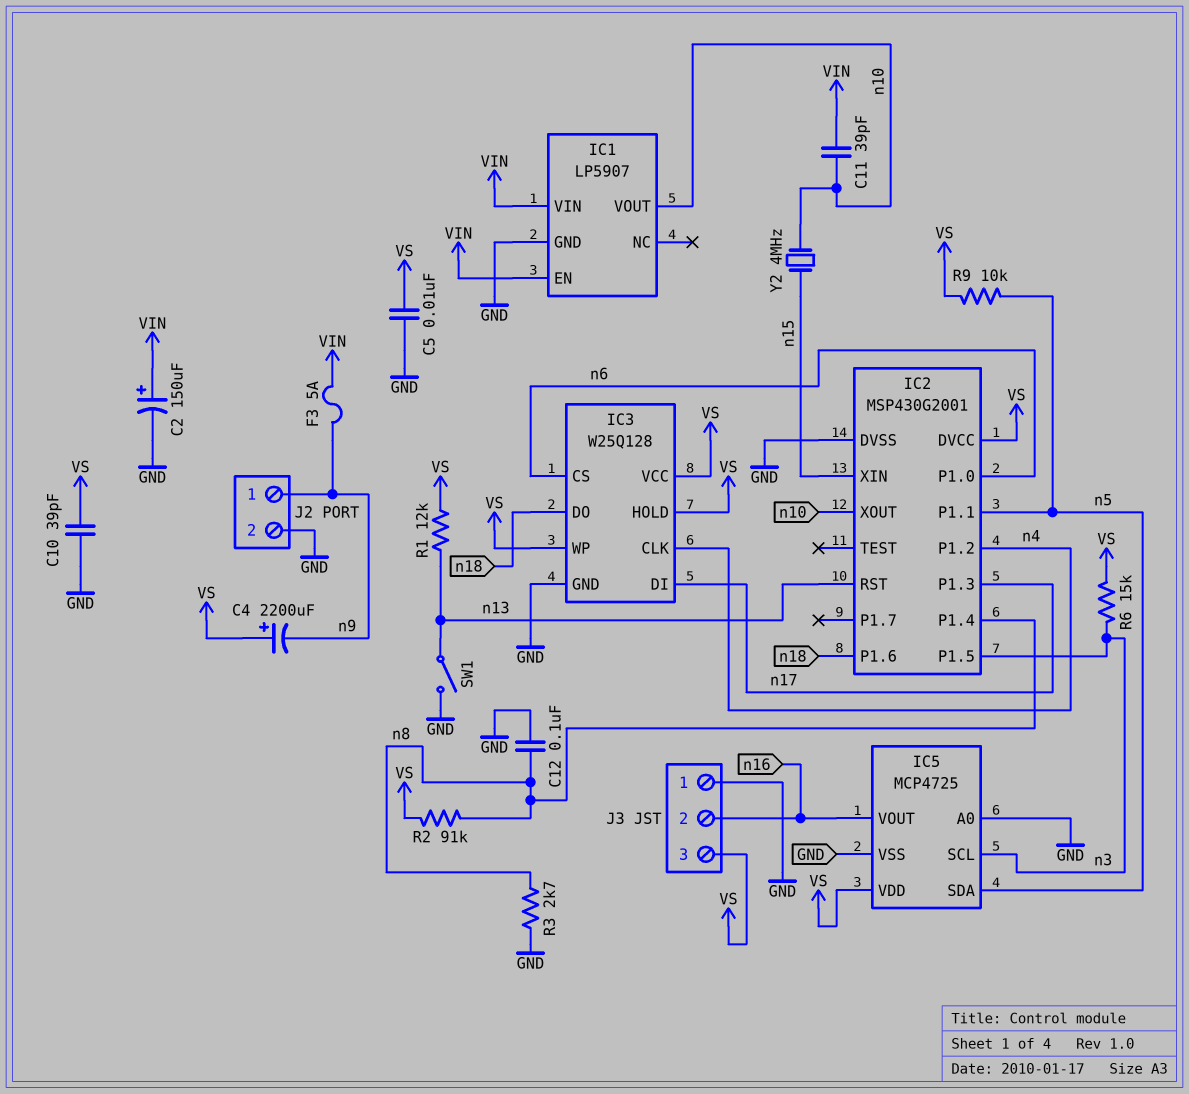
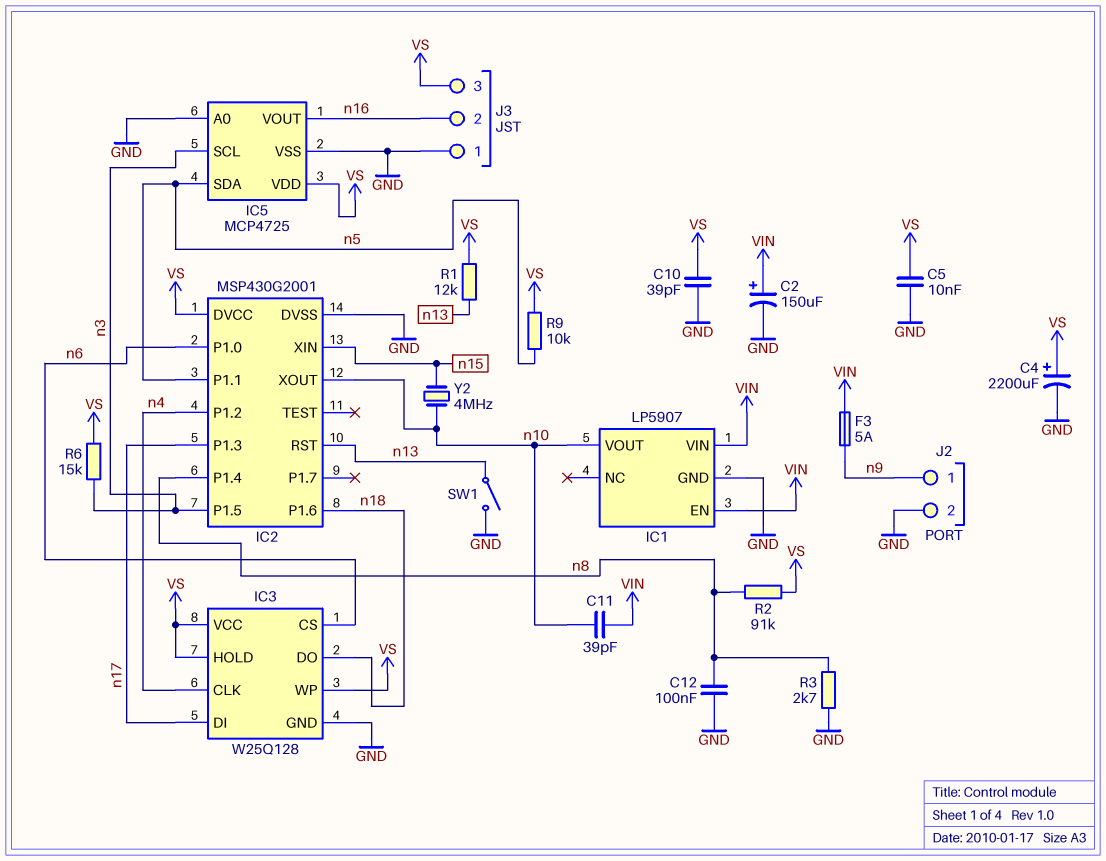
C4: 2200uF (plus VS, minus n9) -> 2200uF (plus VS, minus GND)

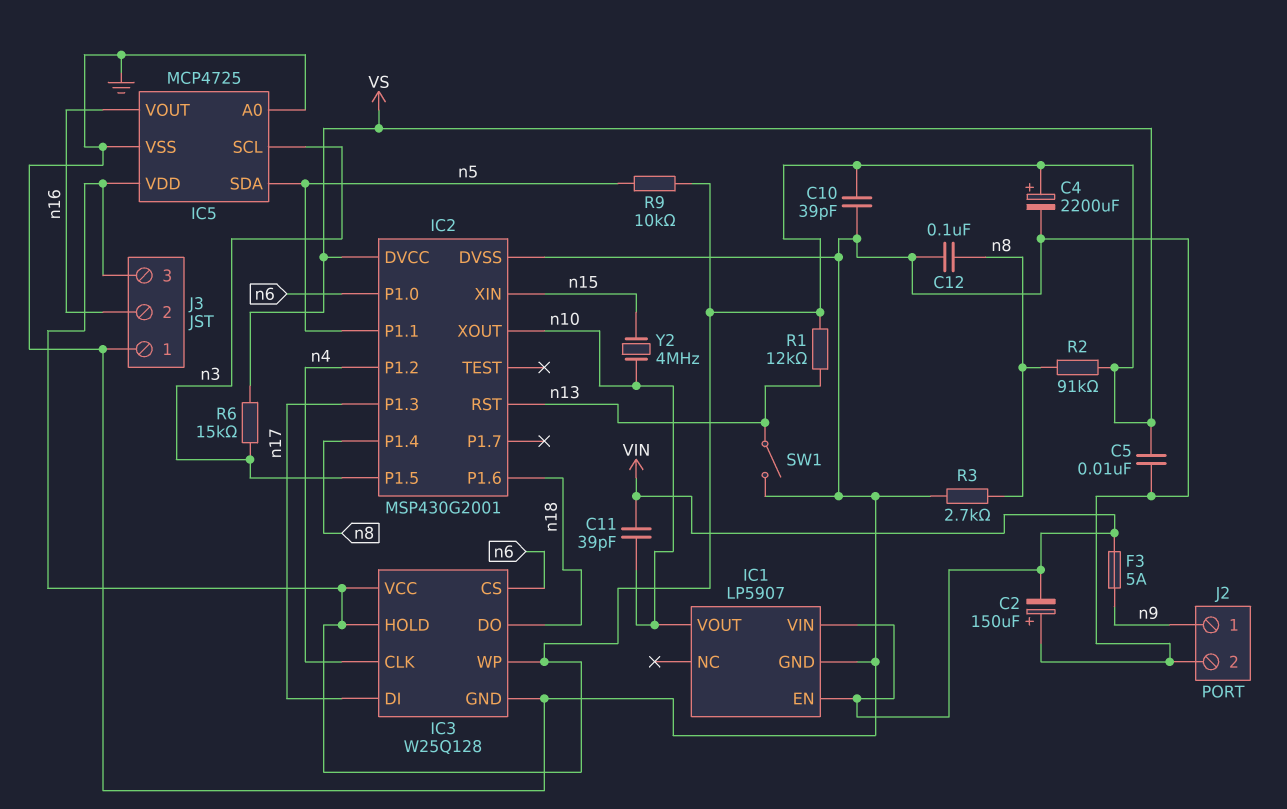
C2: 150uF (plus VIN, minus GND) -> 150uF (plus GND, minus VIN)

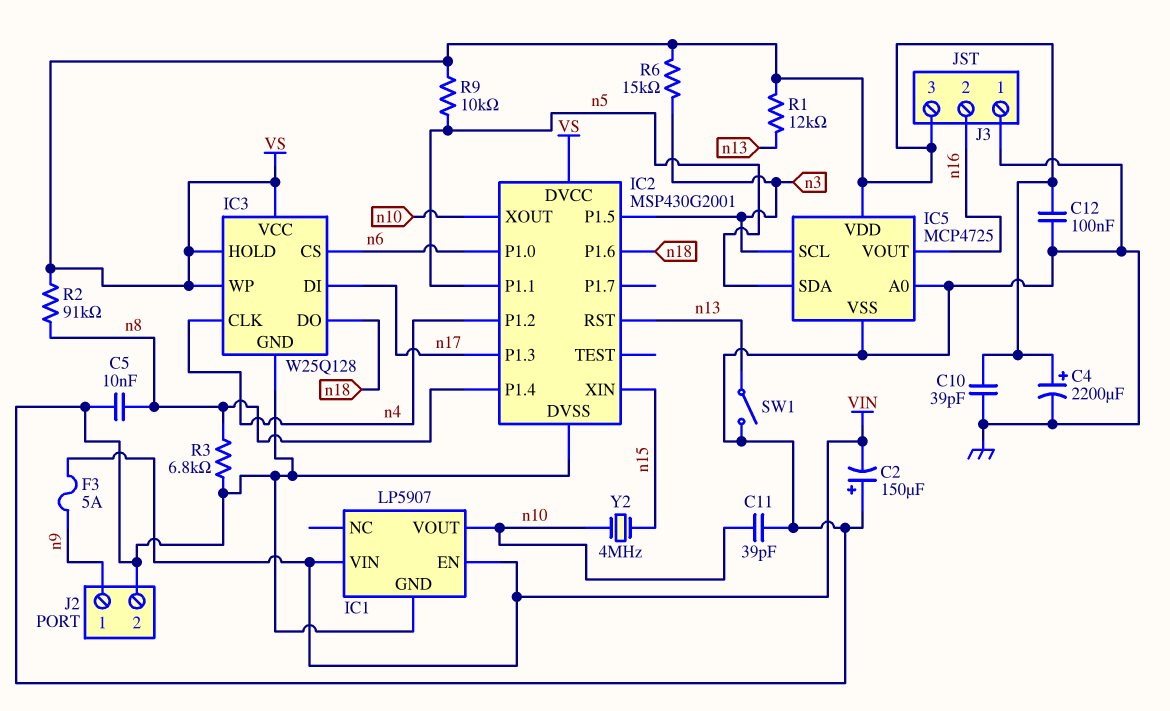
C5: 10nF (GND, VS) -> 10nF (GND, n8)
C11: 39pF (VIN, n10) -> 39pF (GND, n10)
C12: 100nF (GND, n8) -> 100nF (GND, VS)
R3: 2.7k (GND, n8) -> 6.8k (GND, n8)

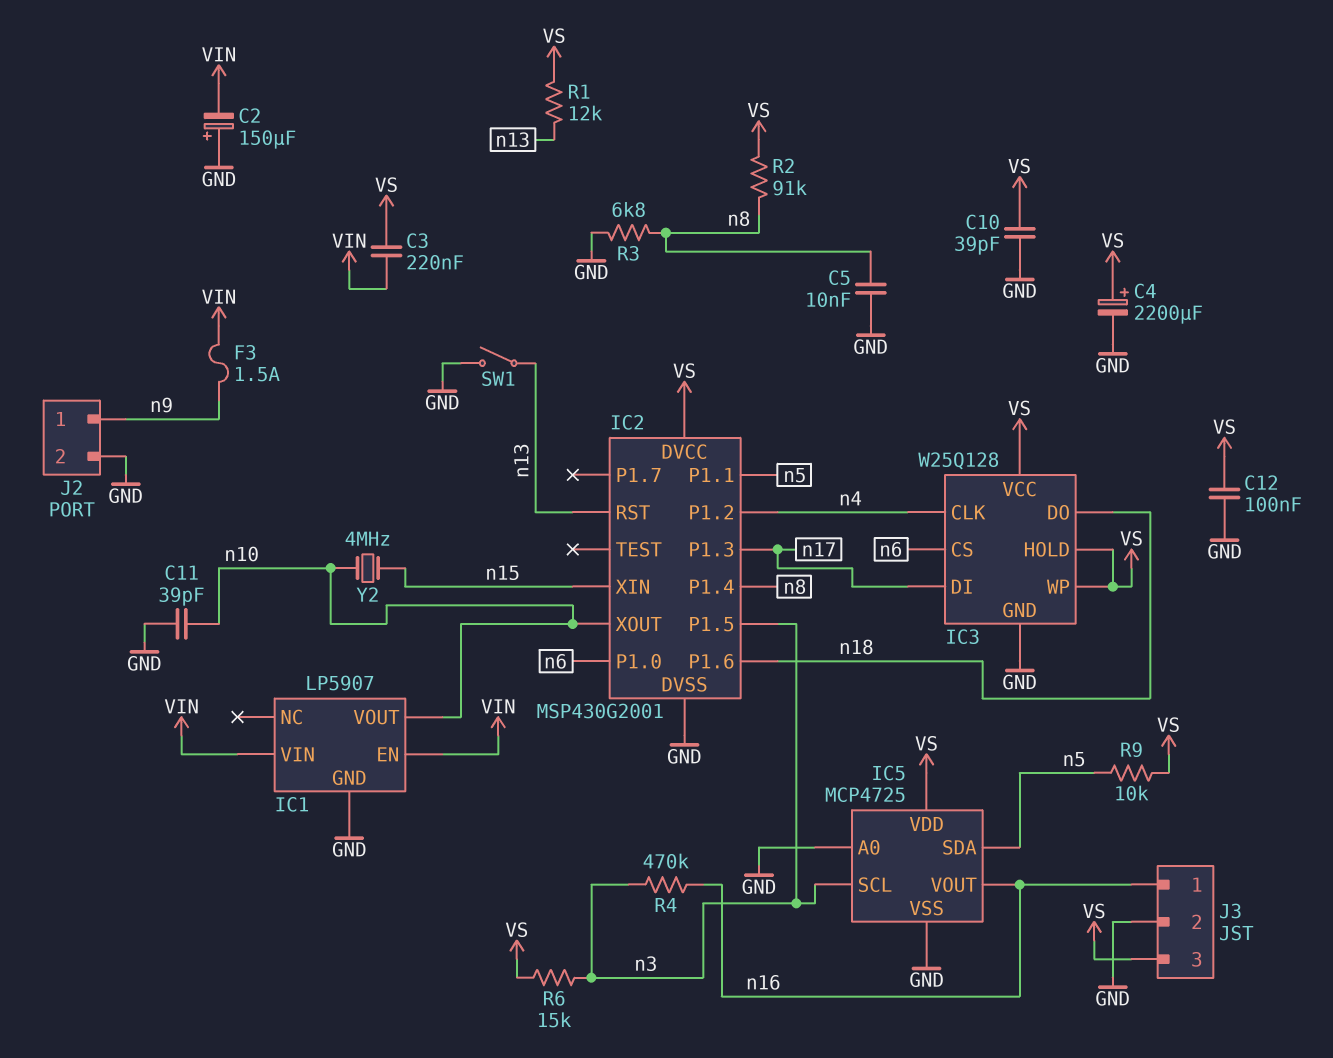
C3: none -> 220nF (VIN, VS)
F3: 5A (VIN, n9) -> 1.5A (VIN, n9)
J3 pin 1: GND -> n16
J3 pin 2: n16 -> GND
R4: none -> 470k (n3, n16)

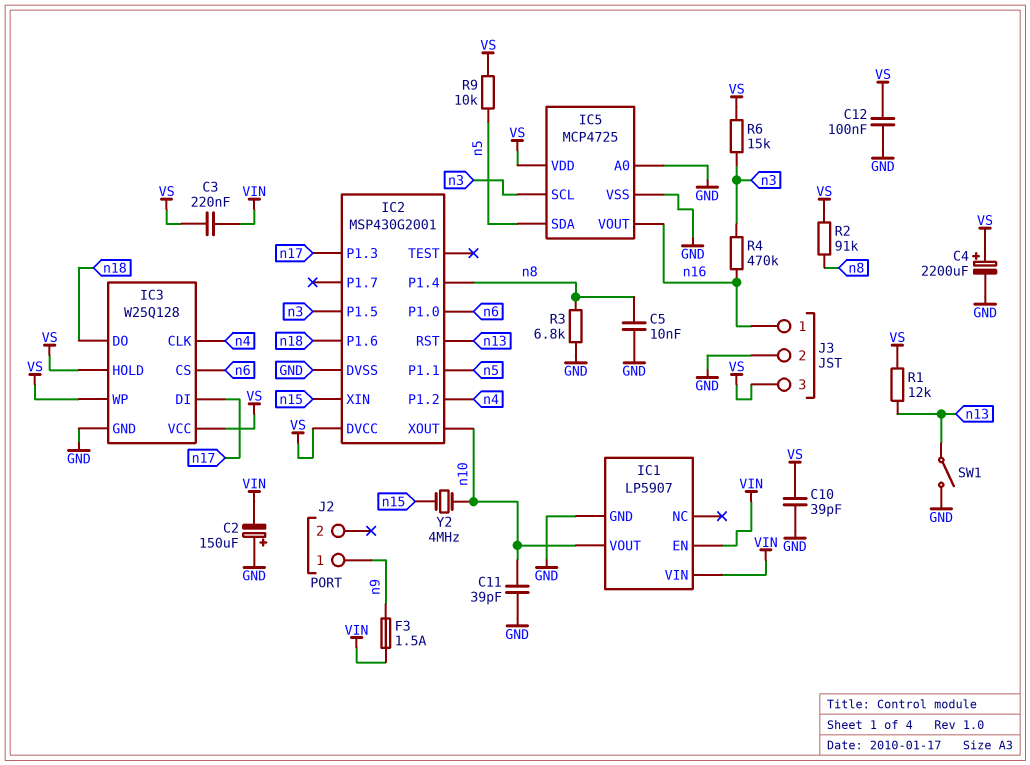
J2 pin 2: GND -> none

